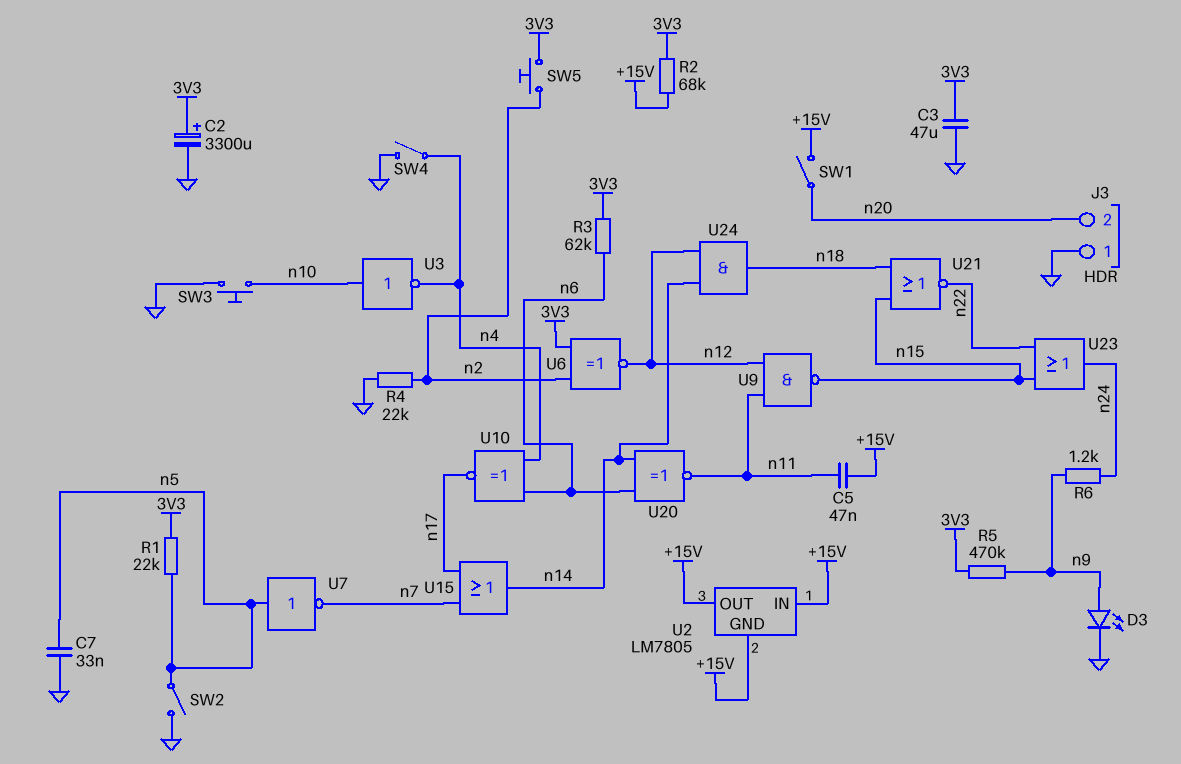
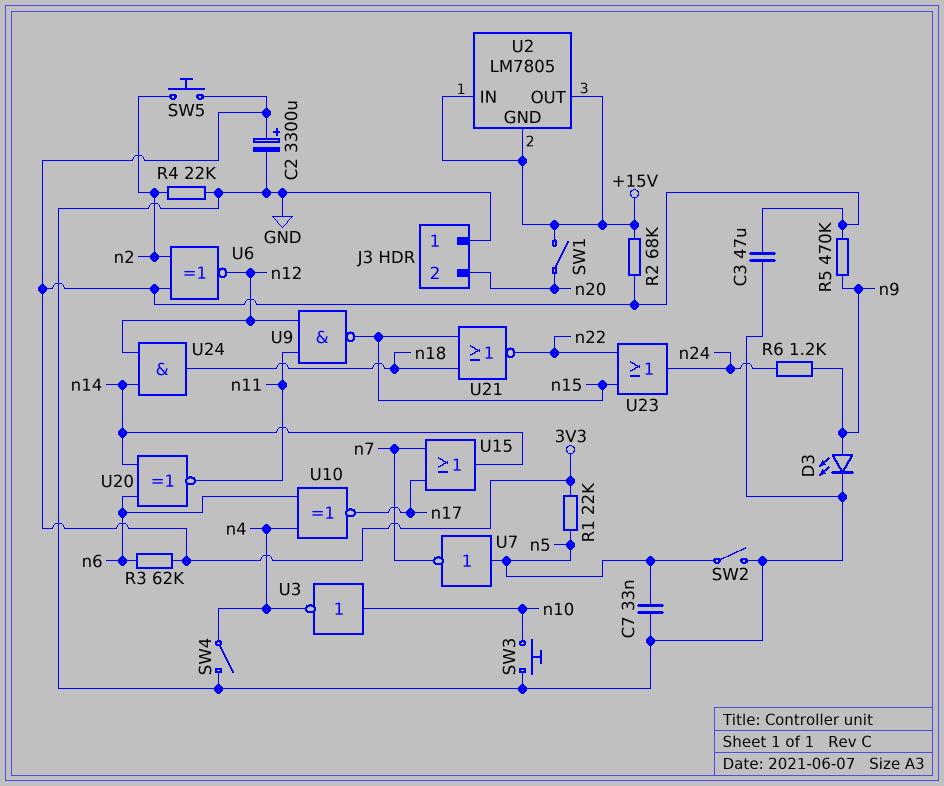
C5: 47nF (+15V, n11) -> none

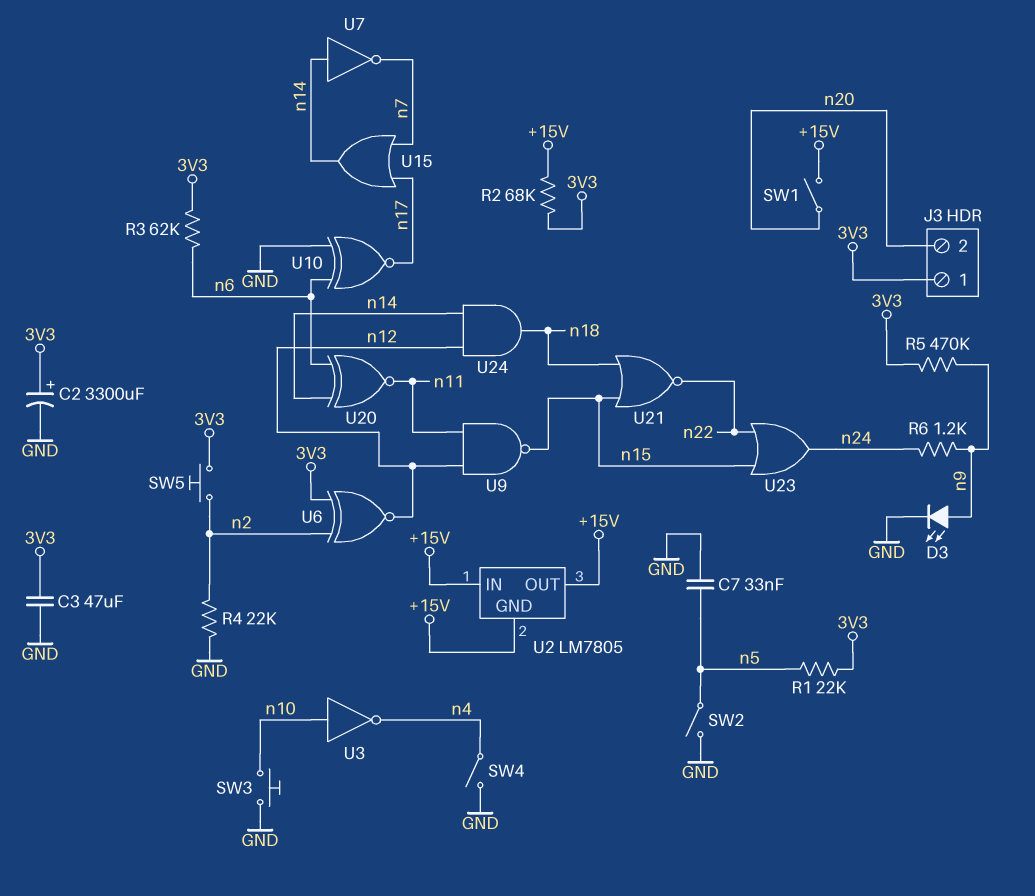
J3 pin 1: GND -> 3V3
U7: NOT (in n5, out n7) -> NOT (in n14, out n7)
U10: XNOR (in n4, in n6, out n17) -> XNOR (in GND, in n6, out n17)

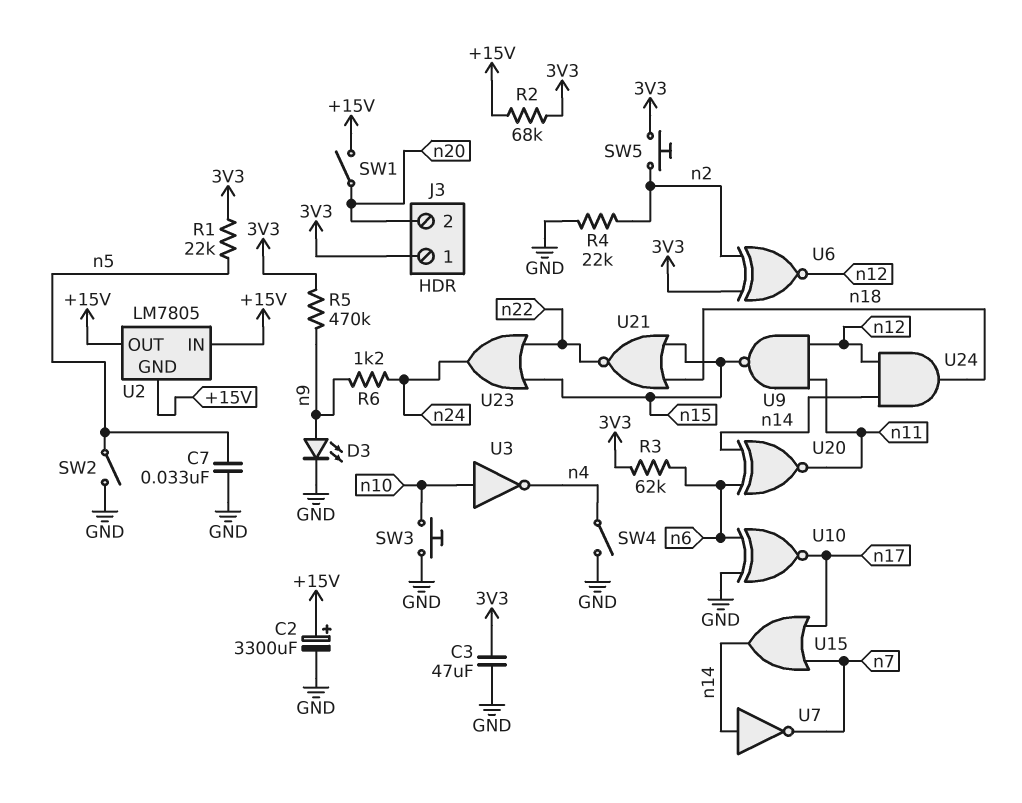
C2: 3300uF (plus 3V3, minus GND) -> 3300uF (plus +15V, minus GND)

